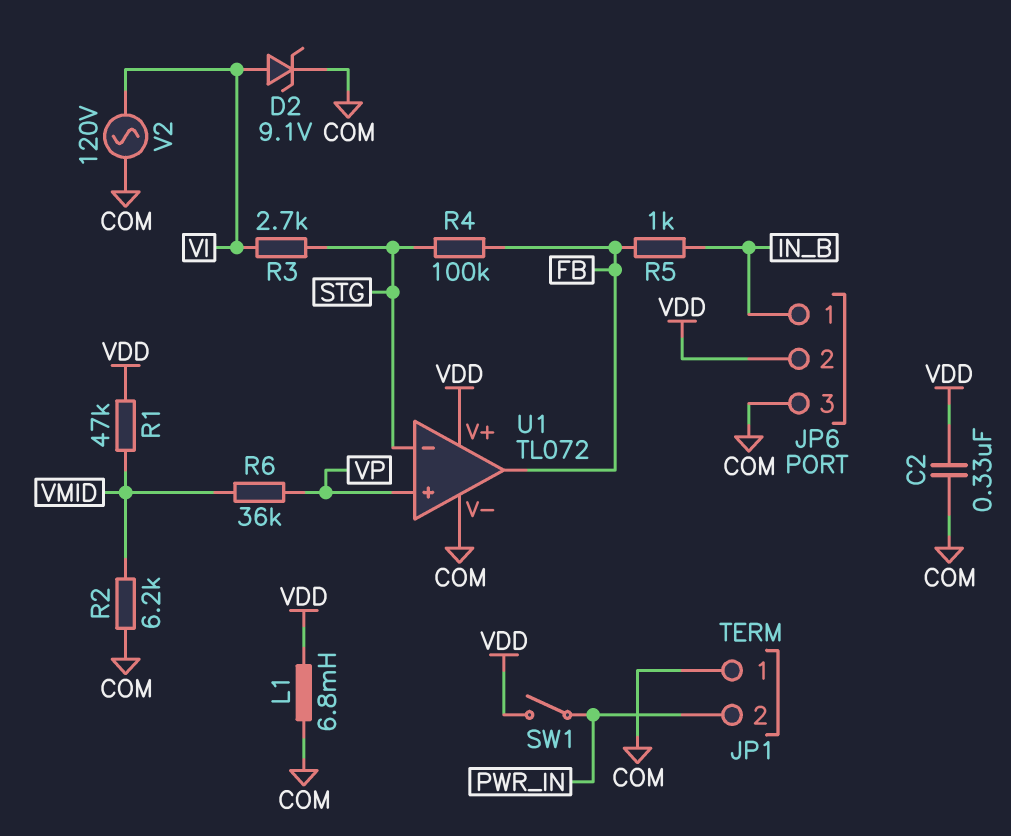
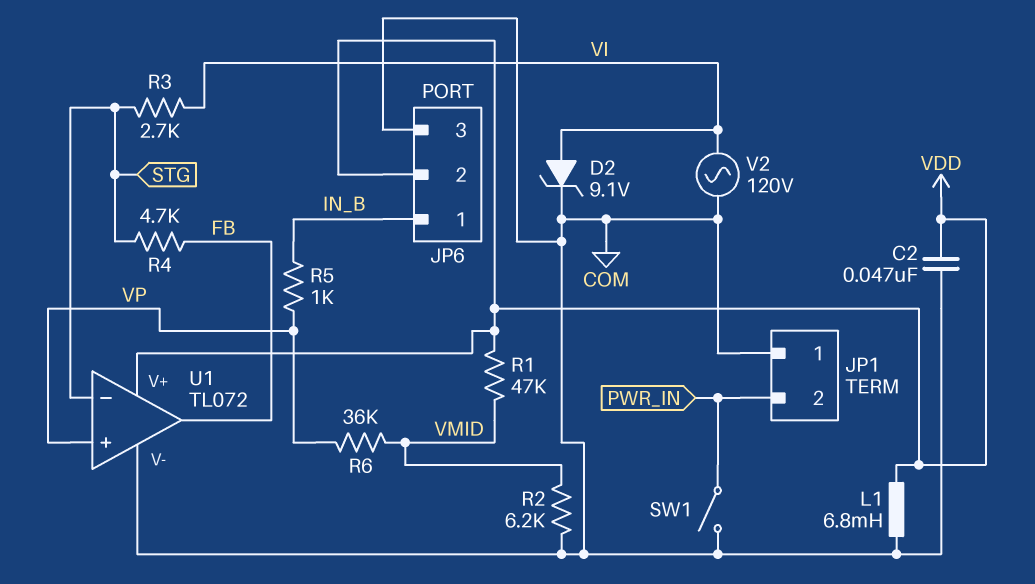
C2: 330nF (COM, VDD) -> 47nF (COM, VDD)
R4: 100k (FB, STG) -> 4.7k (FB, STG)
R5: 1k (FB, IN_B) -> 1k (IN_B, VP)
SW1: switch (PWR_IN, VDD) -> switch (COM, PWR_IN)

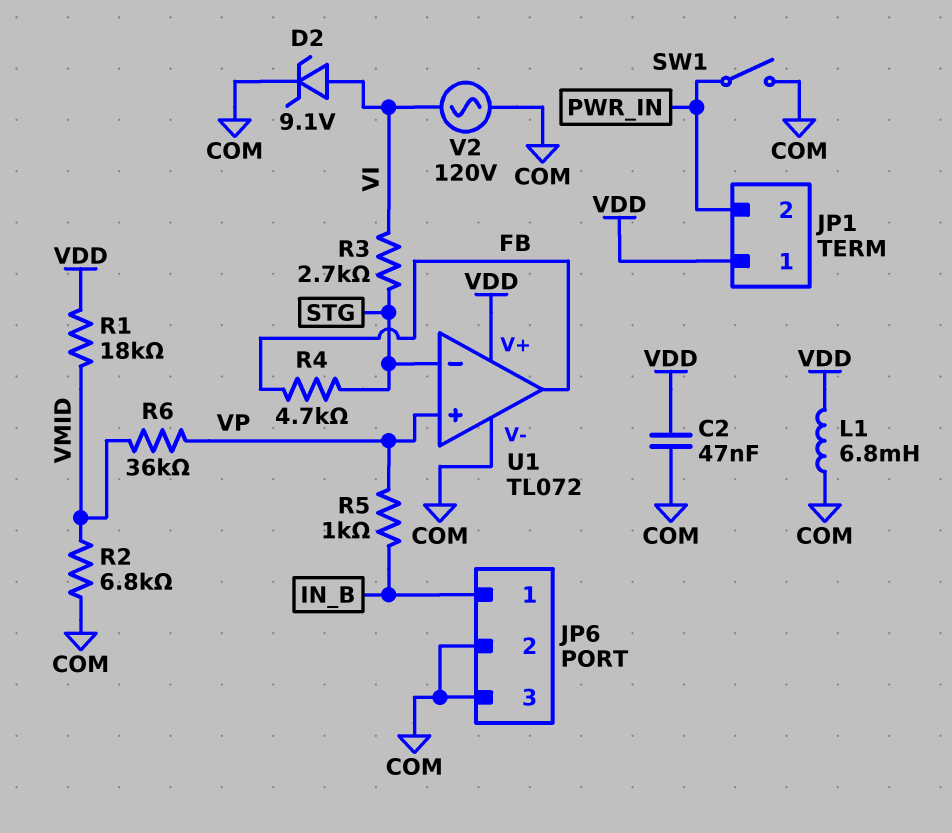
JP1 pin 1: COM -> VDD
JP6 pin 2: VDD -> COM
R1: 47k (VDD, VMID) -> 18k (VDD, VMID)
R2: 6.2k (COM, VMID) -> 6.8k (COM, VMID)

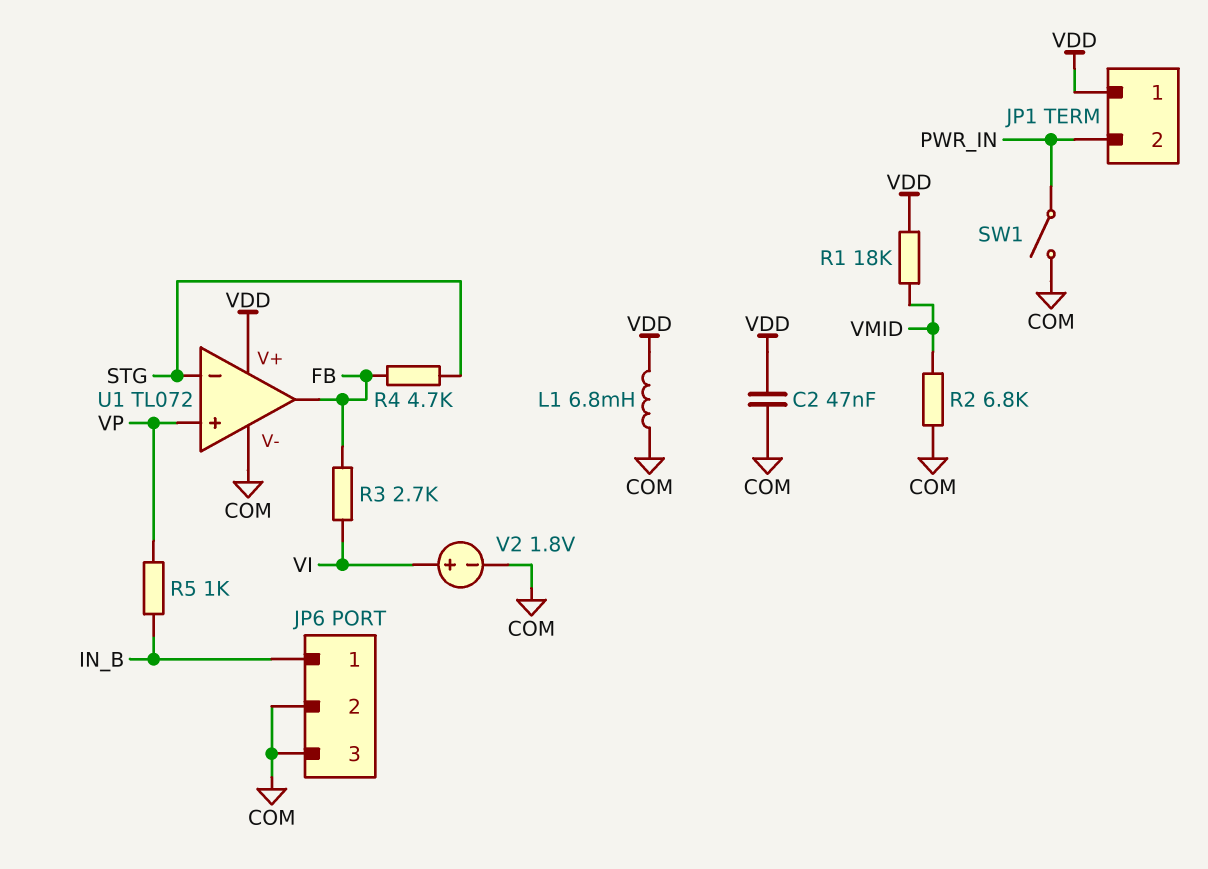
D2: zener 9.1V (A VI, K COM) -> none
R3: 2.7k (STG, VI) -> 2.7k (FB, VI)
R6: 36k (VMID, VP) -> none
V2: AC 120V (COM, VI) -> 1.8V (plus VI, minus COM)

